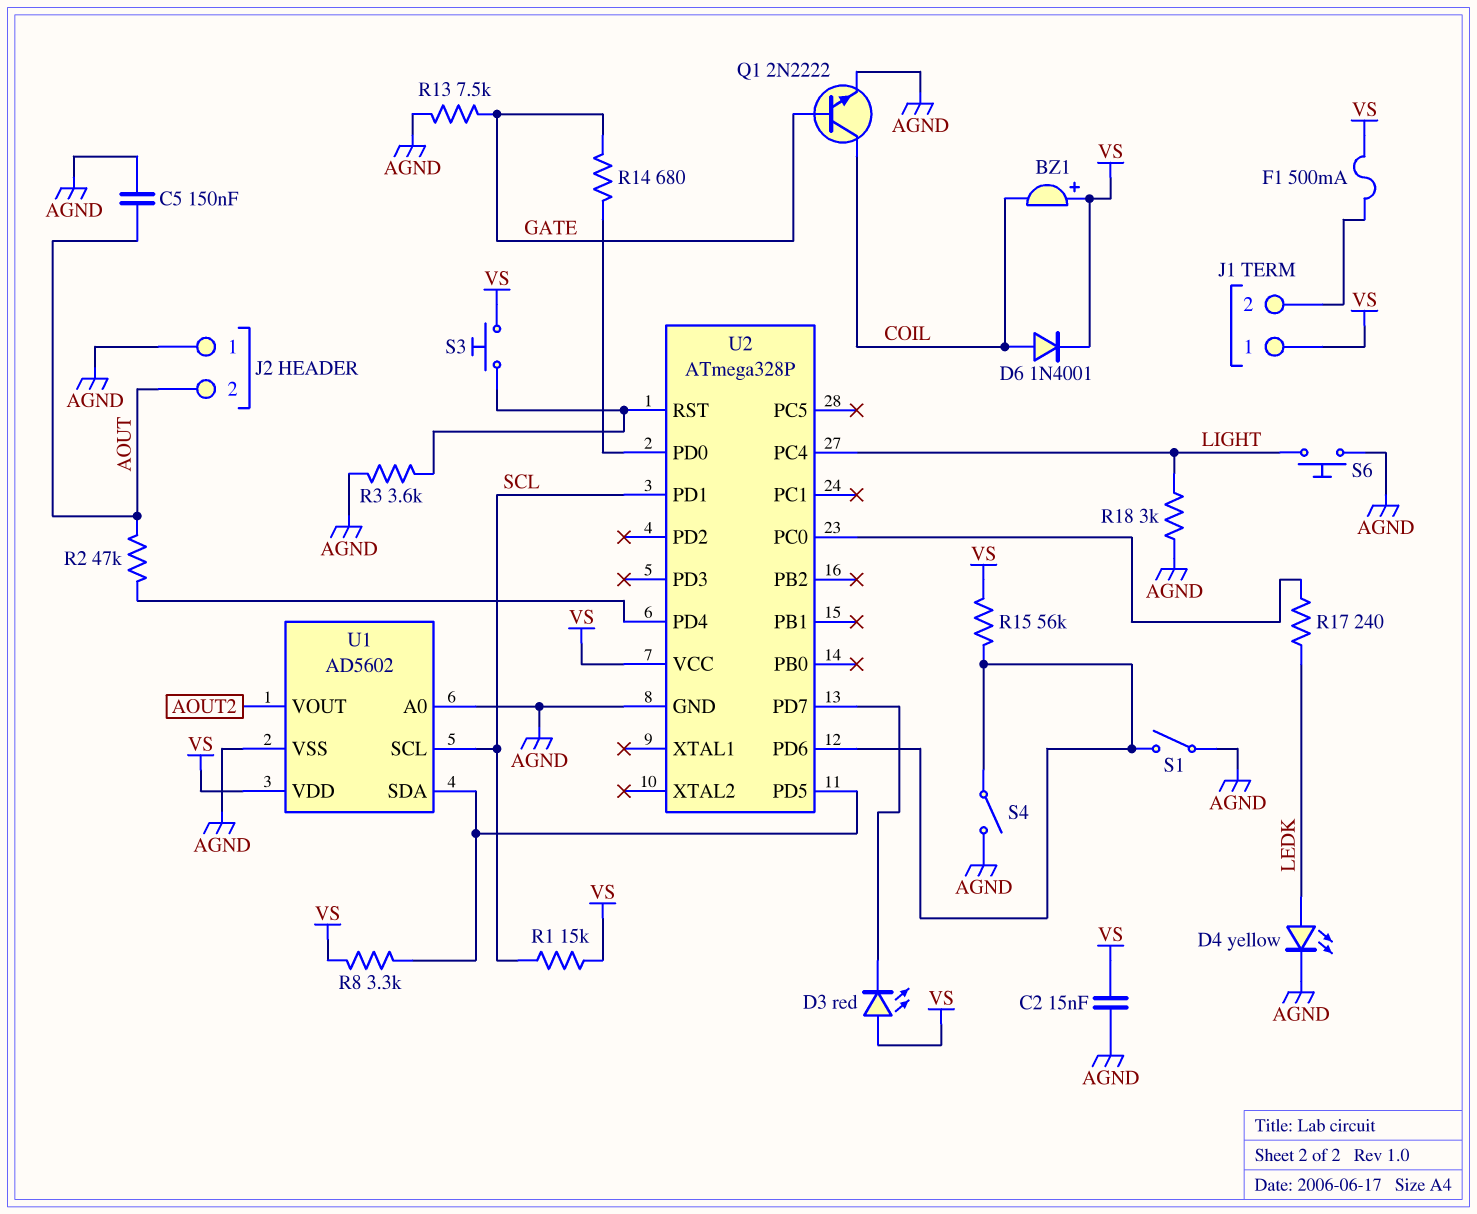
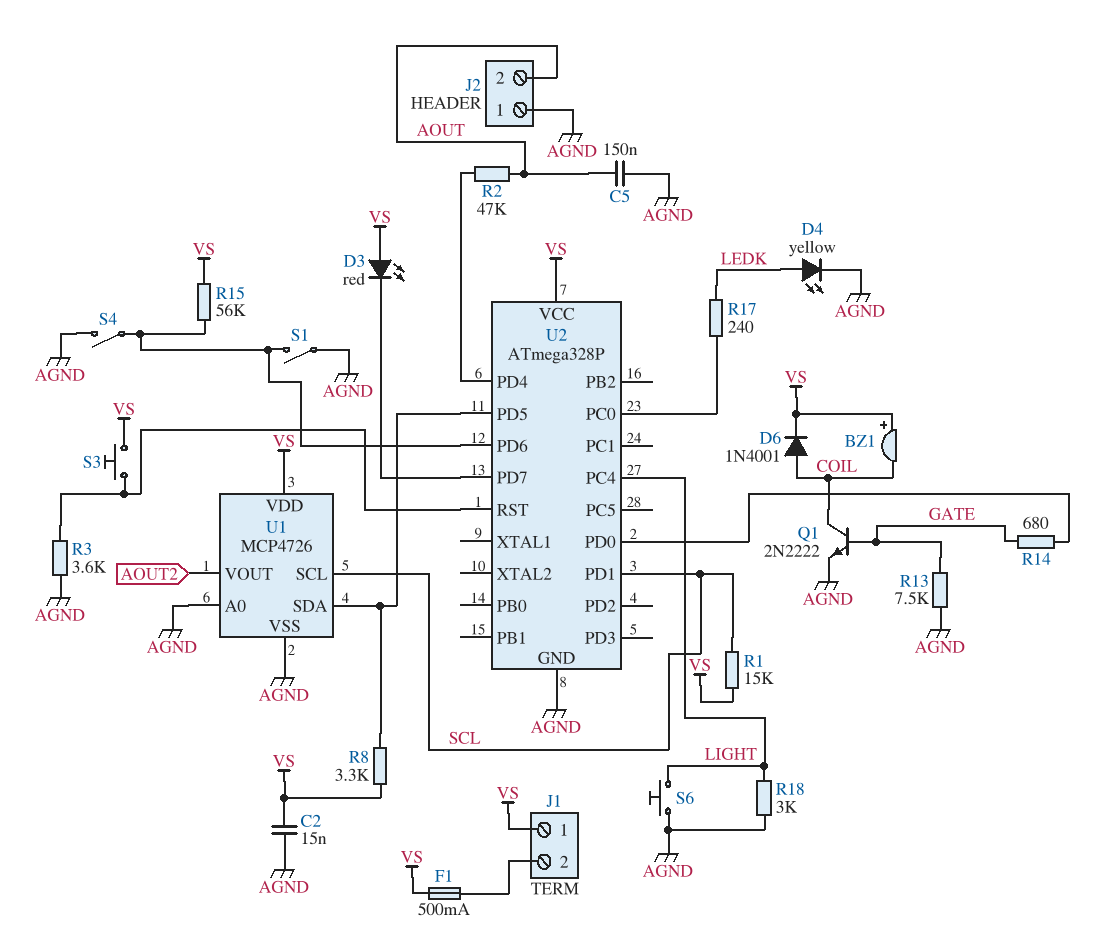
U1: AD5602 -> MCP4726

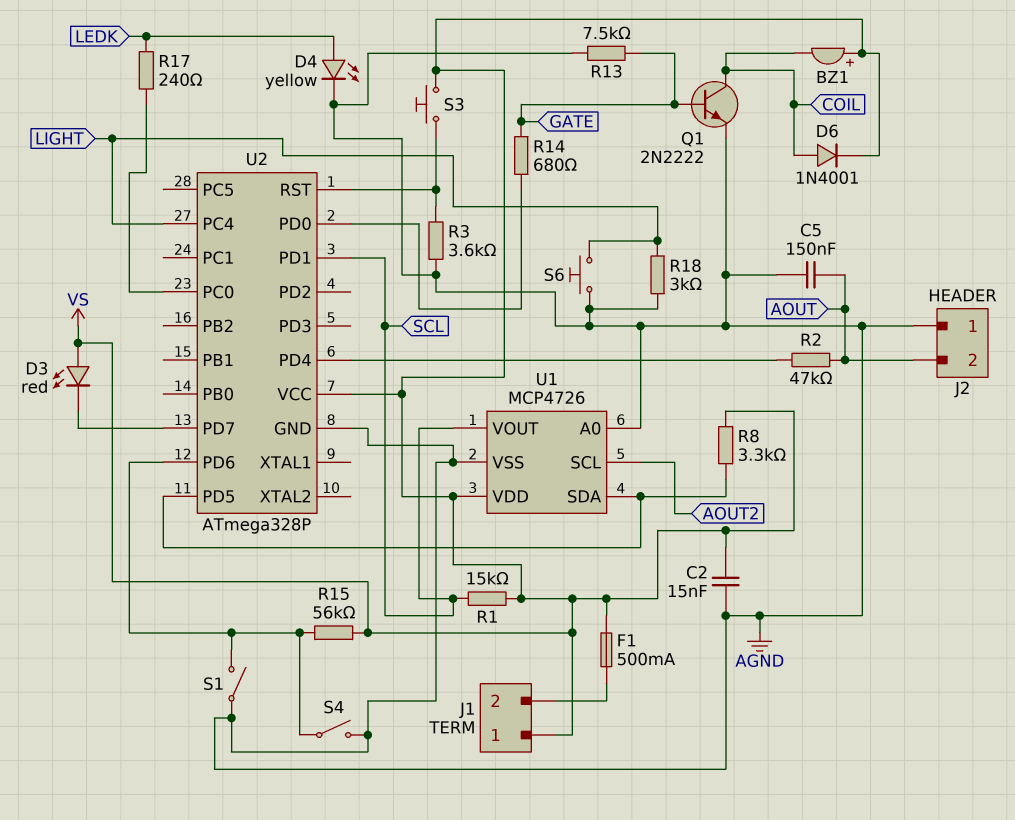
U1 pin SCL: SCL -> AOUT2
U1 pin VOUT: AOUT2 -> SCL

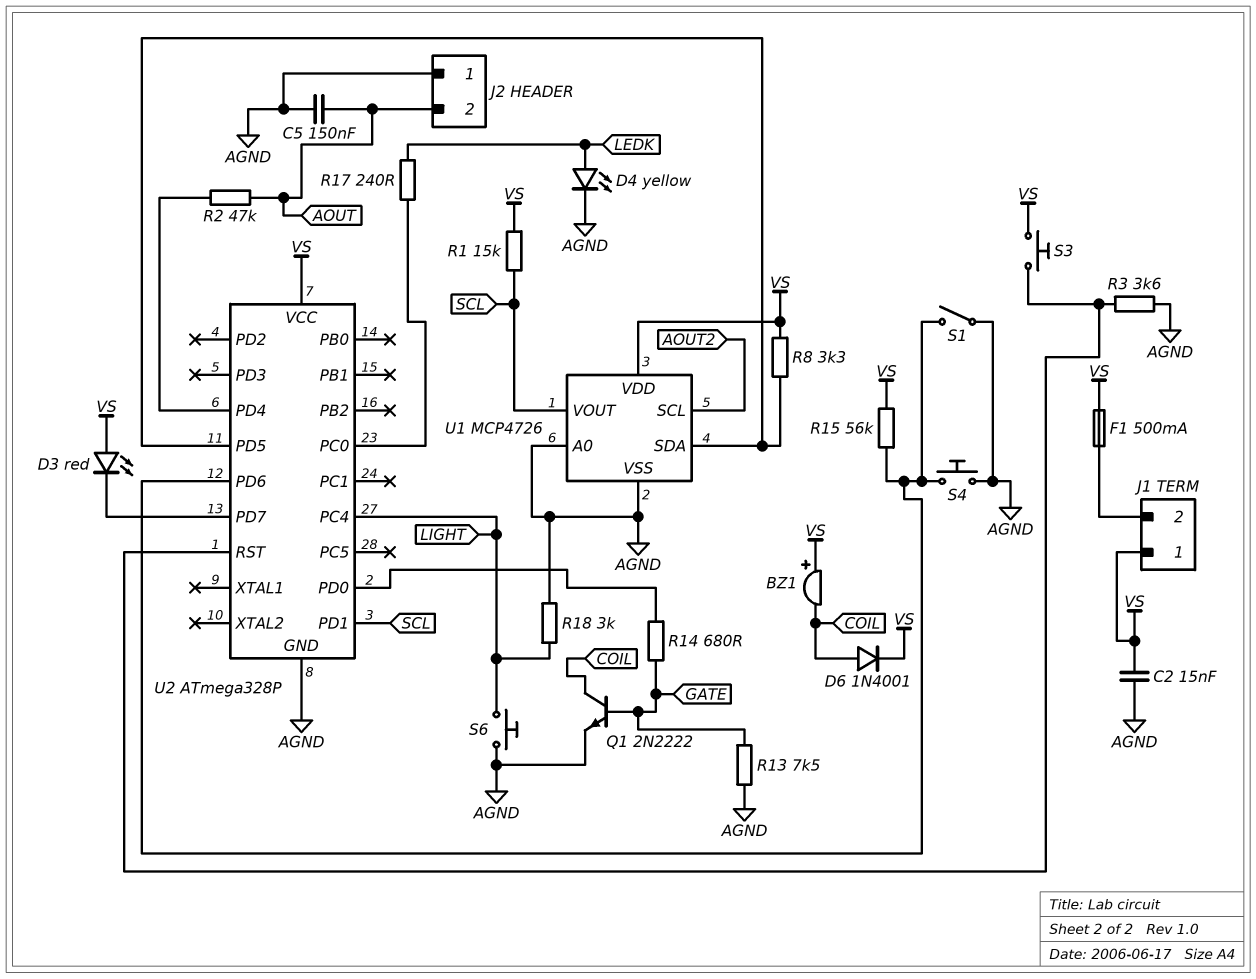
S4: switch (AGND, U2/PD6) -> button (AGND, U2/PD6)

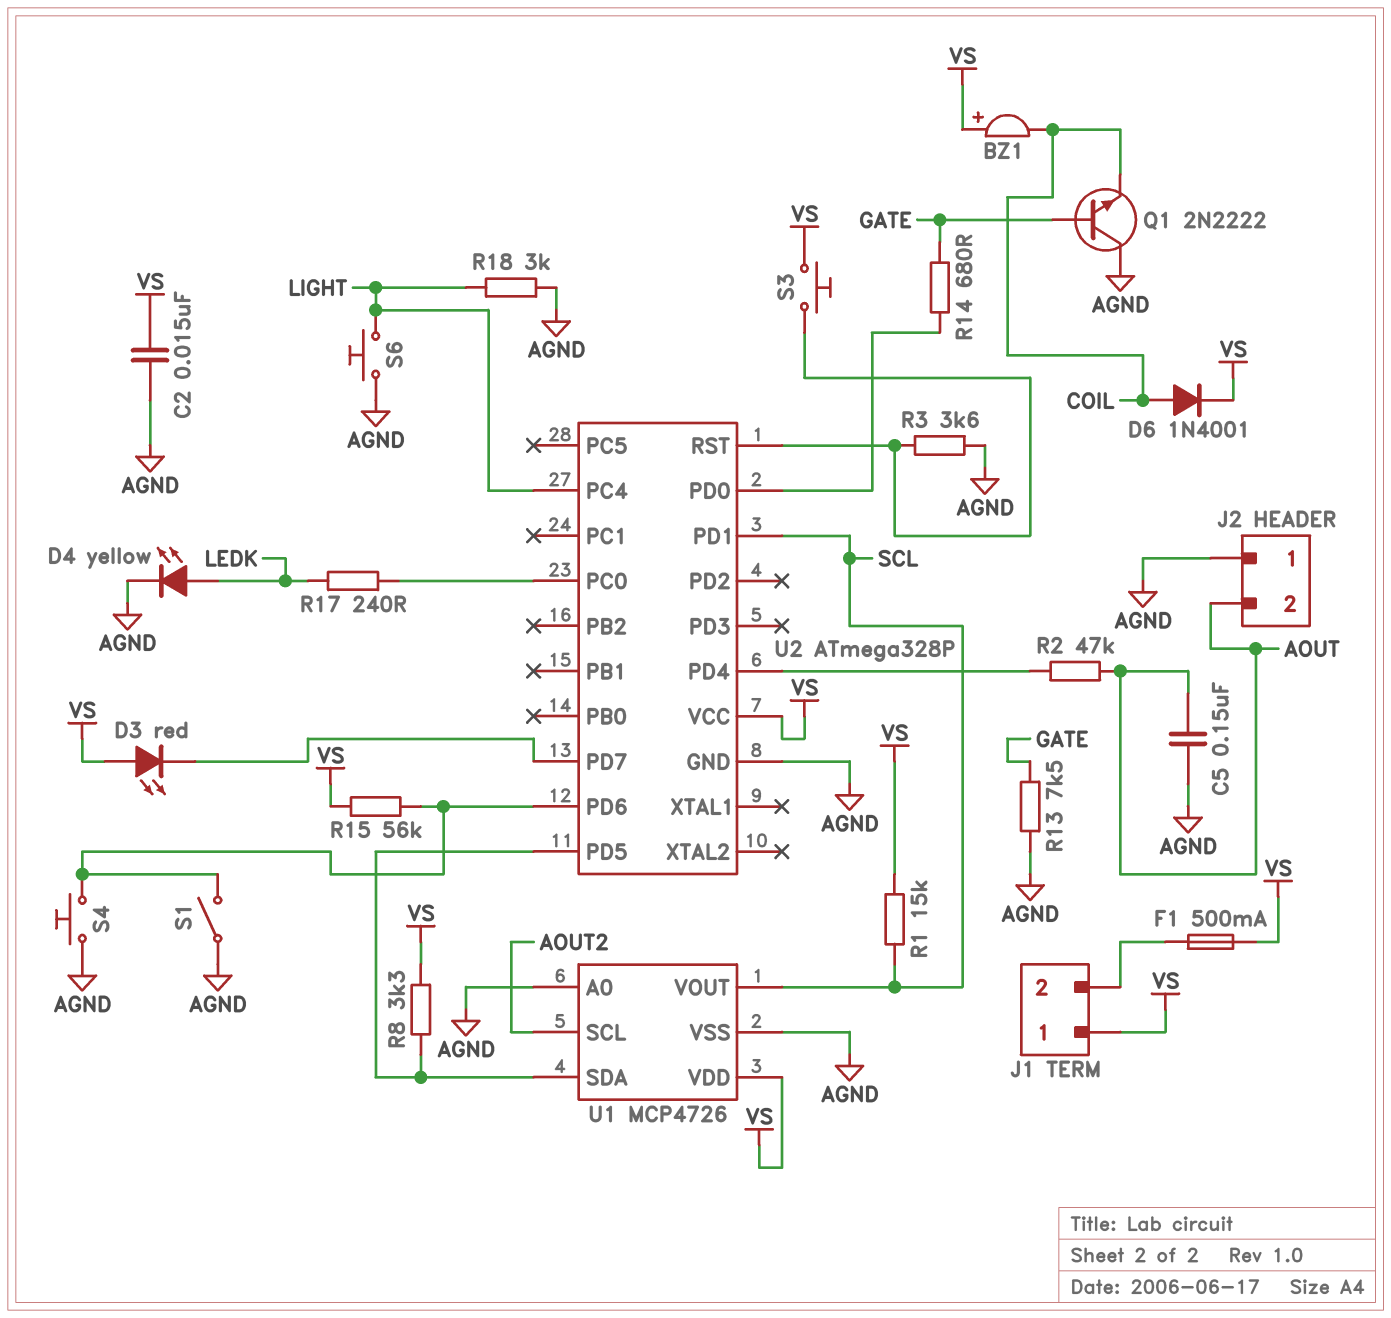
Q1: NPN 2N2222 (B GATE, C COIL, E AGND) -> NPN 2N2222 (B GATE, C AGND, E COIL)

